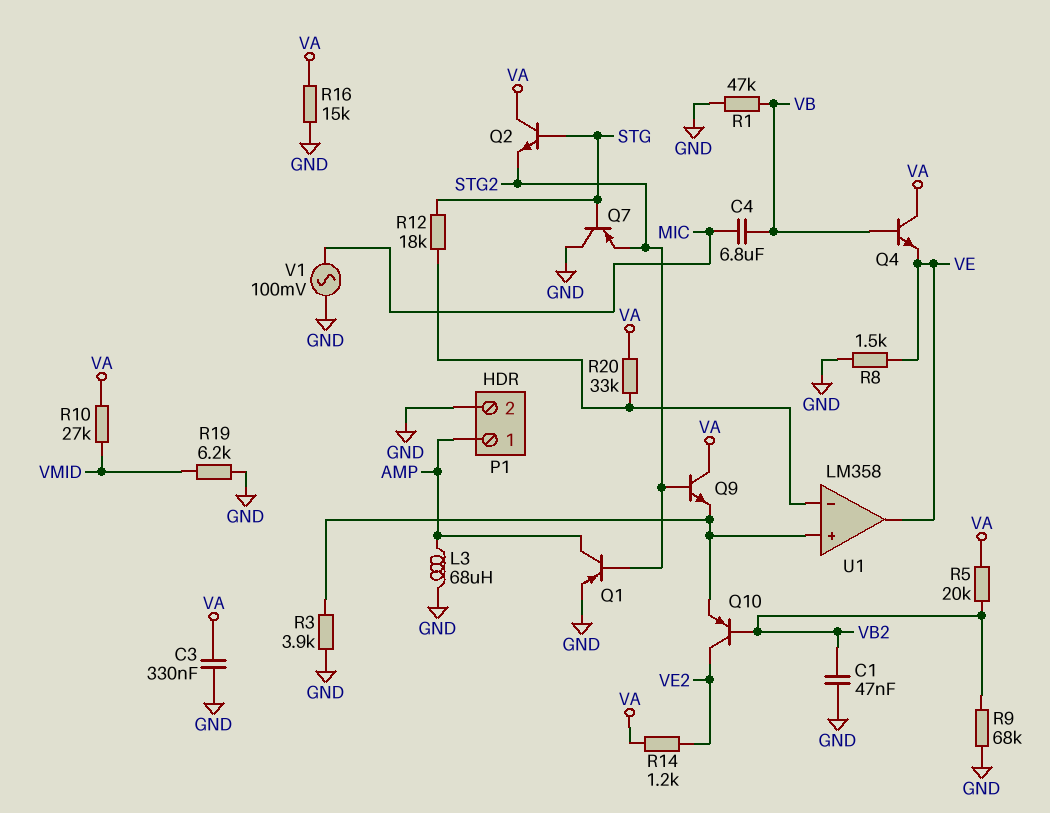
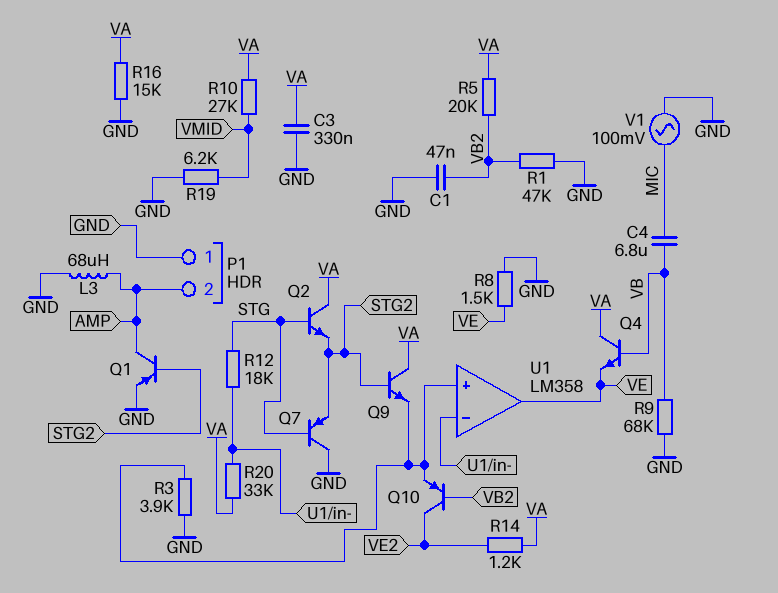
P1 pin 1: AMP -> GND
P1 pin 2: GND -> AMP
R1: 47k (GND, VB) -> 47k (GND, VB2)
R9: 68k (GND, VB2) -> 68k (GND, VB)

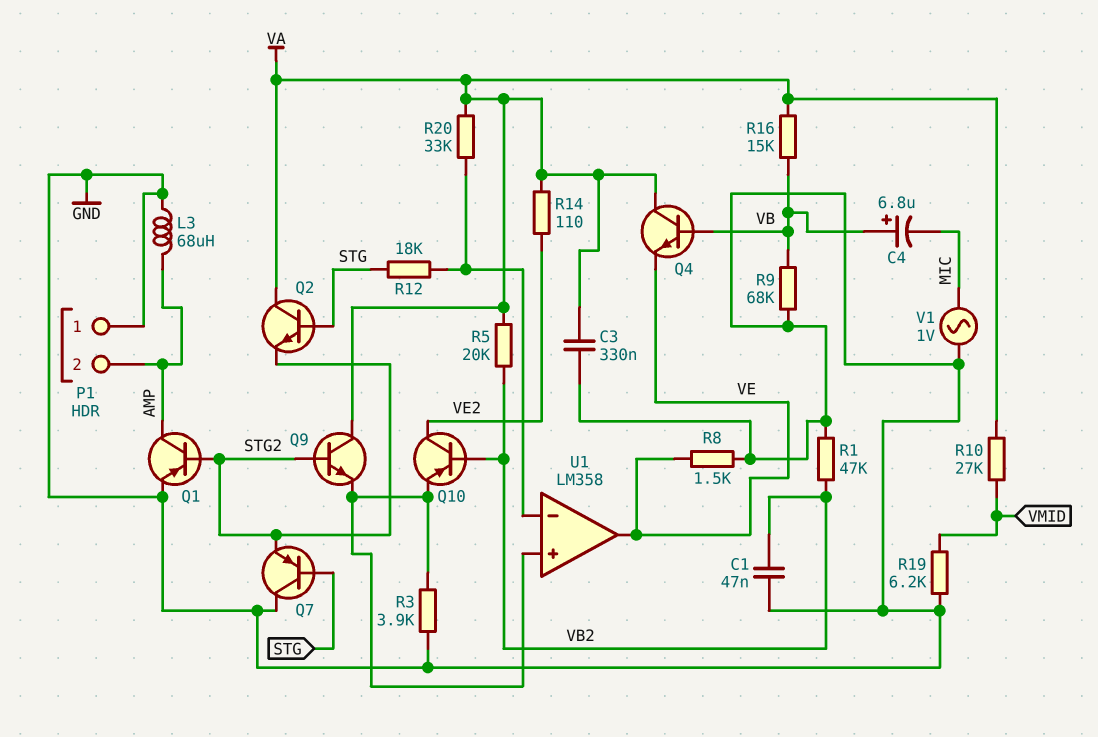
C4: 6.8uF (MIC, VB) -> 6.8uF (plus VB, minus MIC)
R14: 1.2k (VA, VE2) -> 110 (VA, VE2)
R16: 15k (GND, VA) -> 15k (VA, VB)
V1: AC 100mV (GND, MIC) -> AC 1V (GND, MIC)

